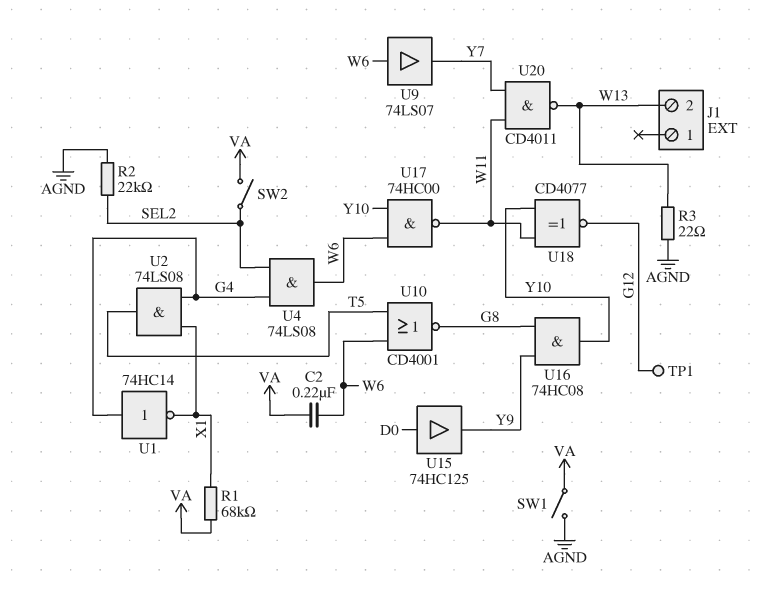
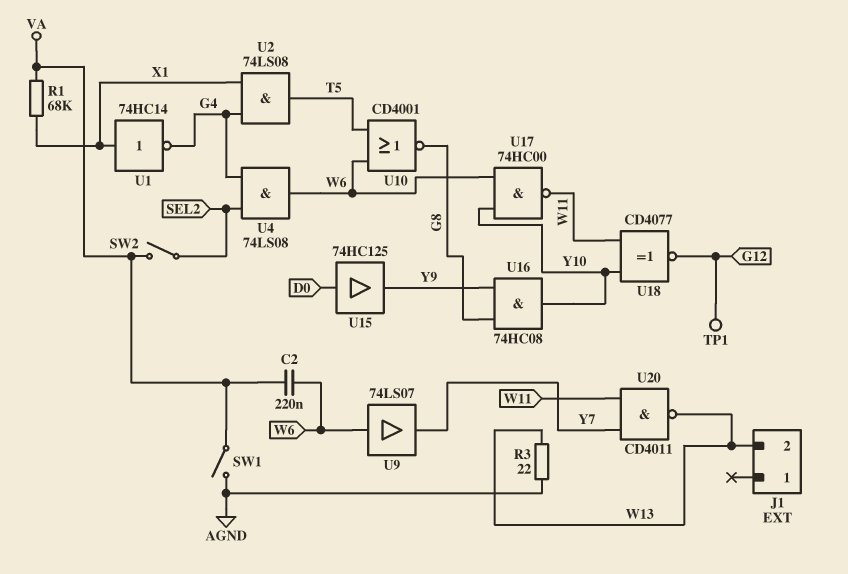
R2: 22k (AGND, SEL2) -> none
U1: NOT 74HC14 (in G4, out X1) -> NOT 74HC14 (in X1, out G4)

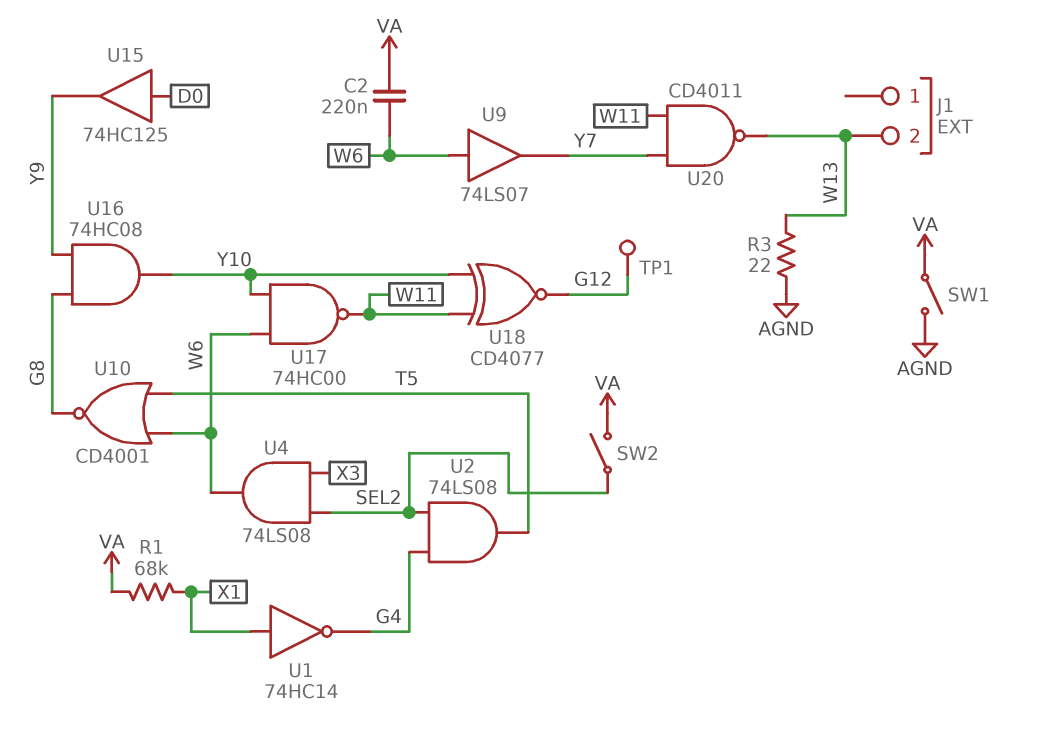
U2: AND 74LS08 (in G4, in X1, out T5) -> AND 74LS08 (in G4, in SEL2, out T5)
U4: AND 74LS08 (in G4, in SEL2, out W6) -> AND 74LS08 (in SEL2, in X3, out W6)

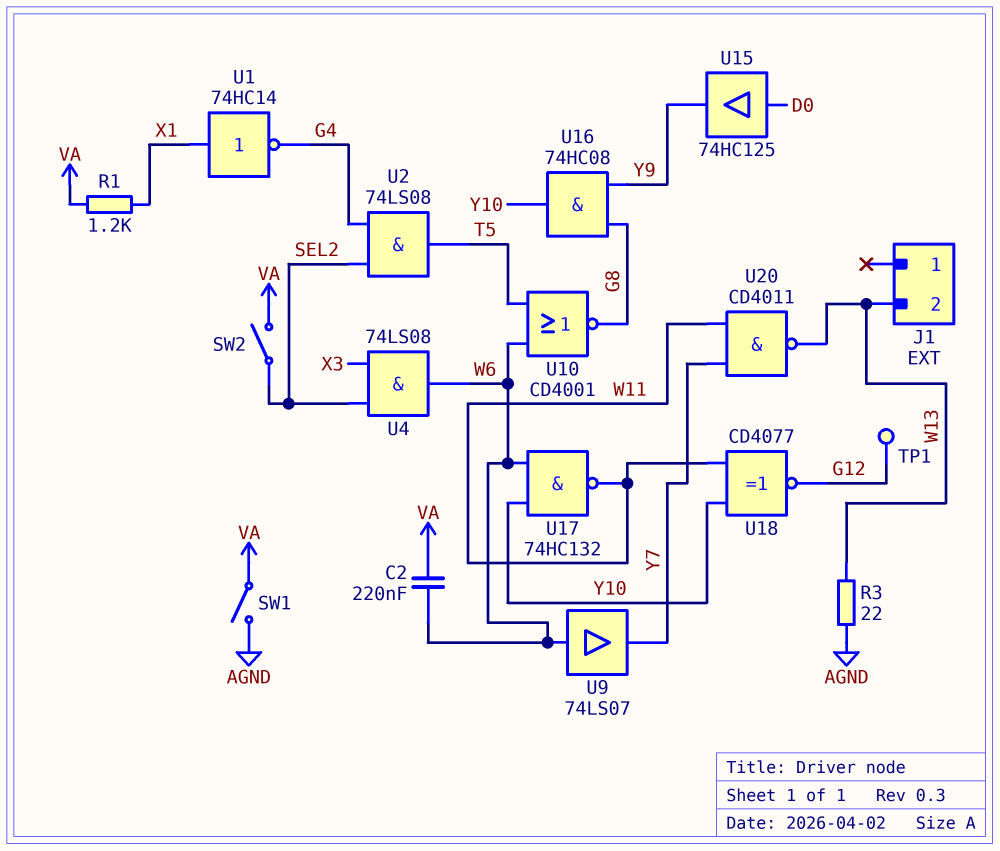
R1: 68k (VA, X1) -> 1.2k (VA, X1)
U17: NAND 74HC00 (in W6, in Y10, out W11) -> NAND 74HC132 (in W6, in Y10, out W11)

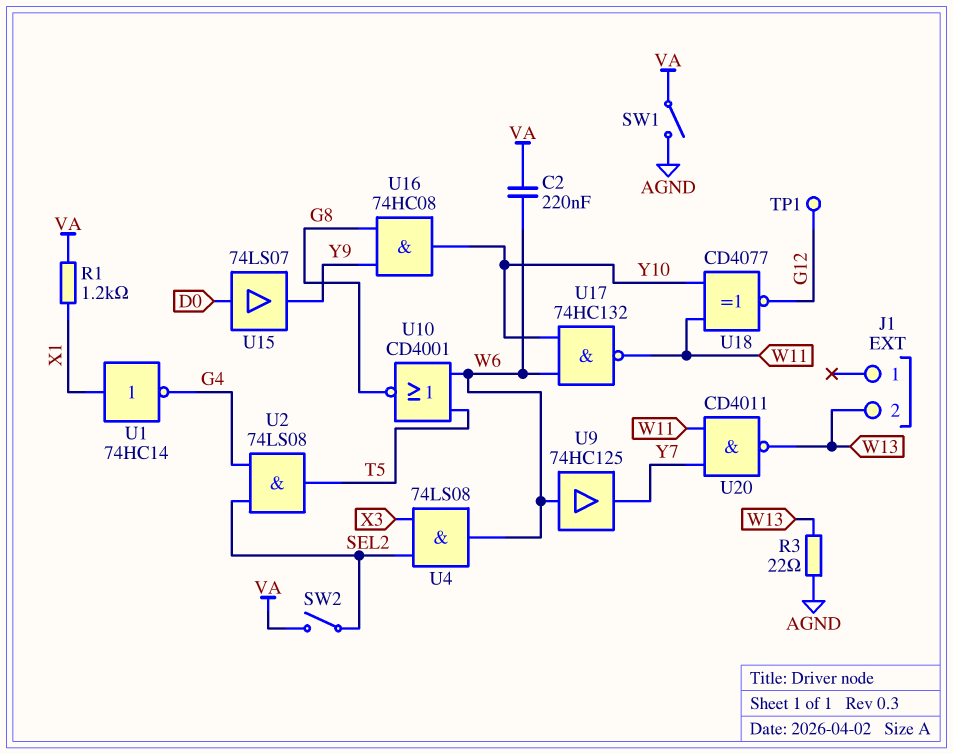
U9: buffer 74LS07 (in W6, out Y7) -> buffer 74HC125 (in W6, out Y7)
U15: buffer 74HC125 (in D0, out Y9) -> buffer 74LS07 (in D0, out Y9)

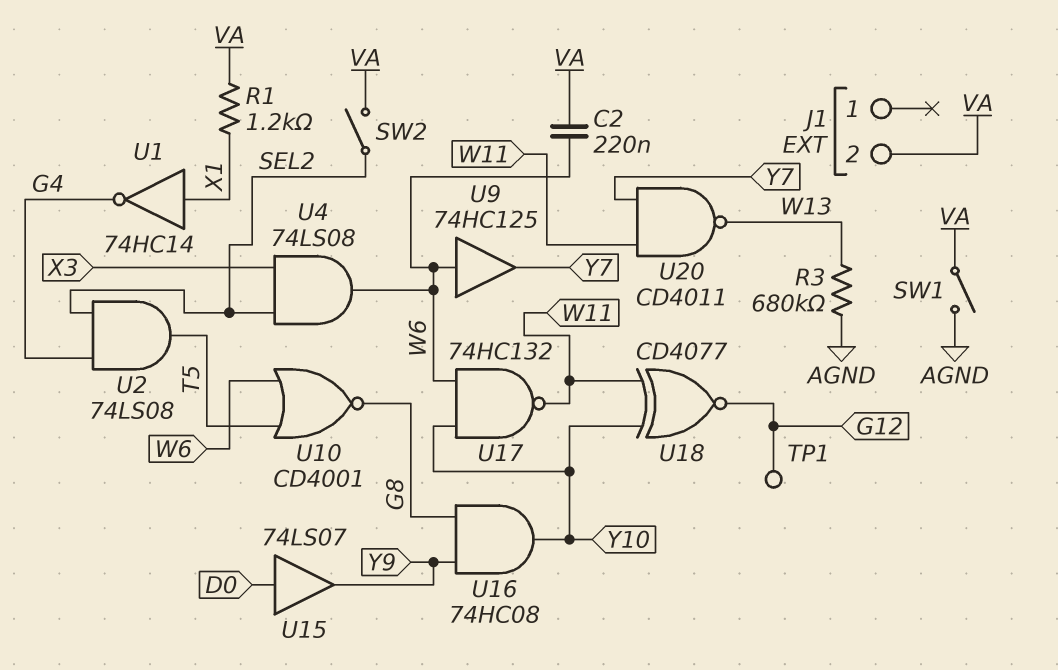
J1 pin 2: W13 -> VA
R3: 22 (AGND, W13) -> 680k (AGND, W13)

